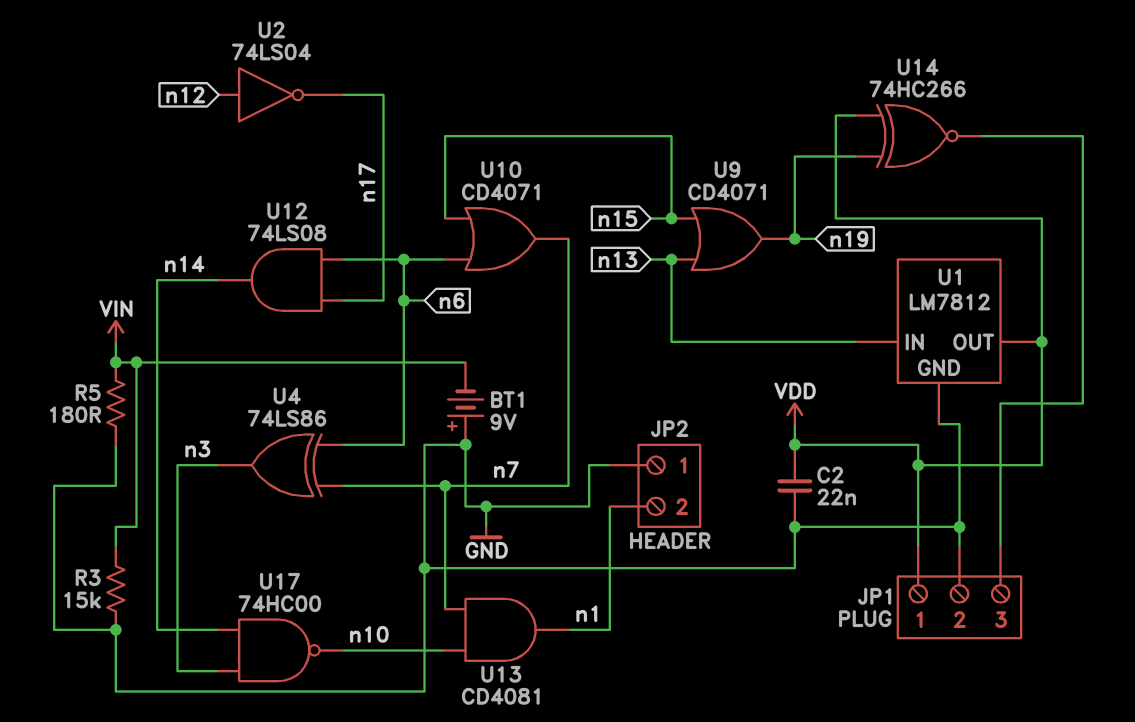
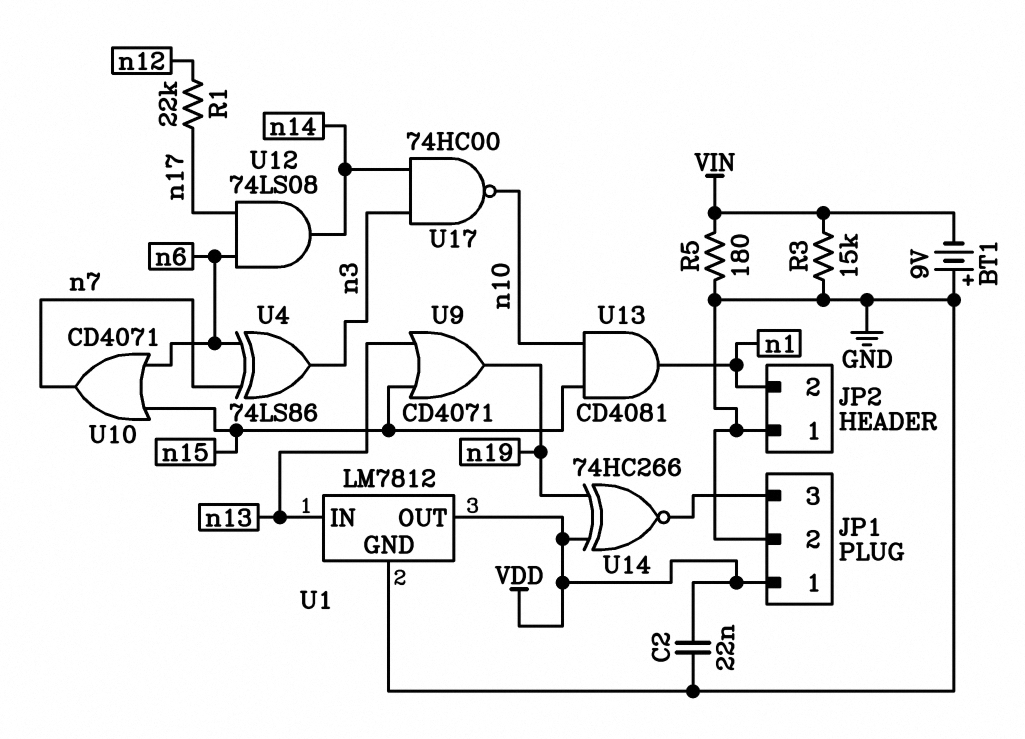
R1: none -> 22k (n12, n17)
U2: NOT 74LS04 (in n12, out n17) -> none
U13: AND CD4081 (in n7, in n10, out n1) -> AND CD4081 (in n10, in n15, out n1)

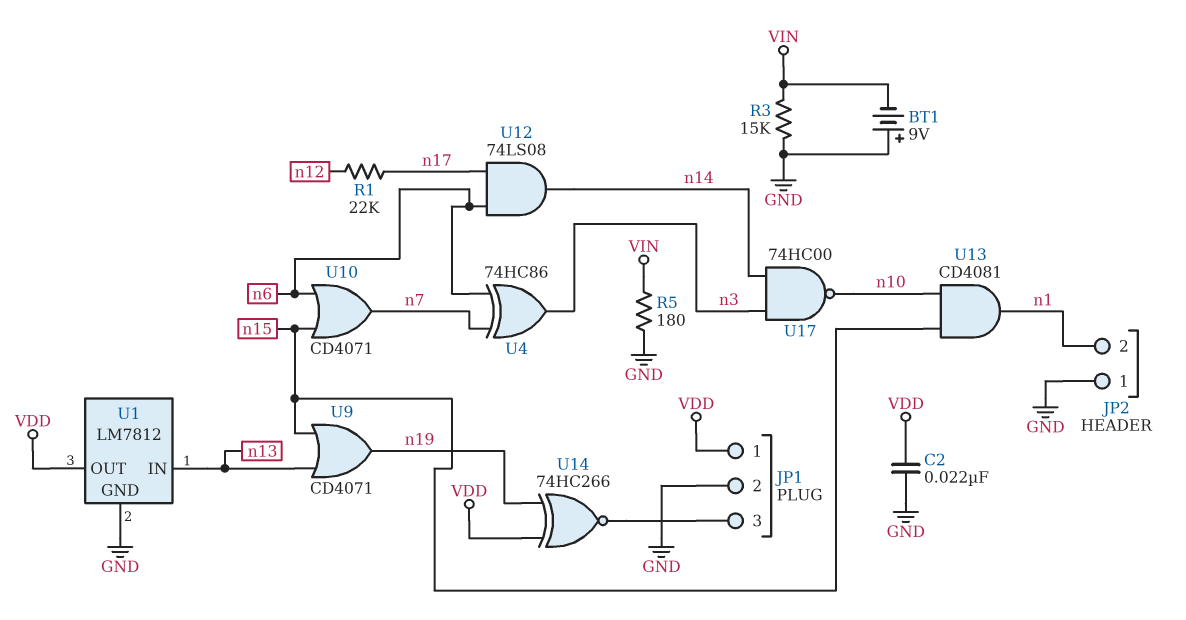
U4: XOR 74LS86 (in n6, in n7, out n3) -> XOR 74HC86 (in n6, in n7, out n3)

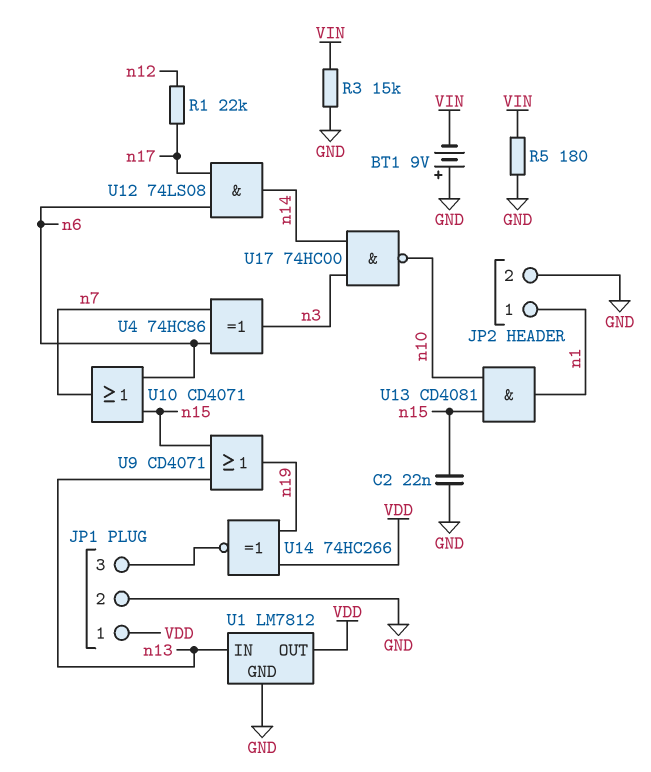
C2: 22nF (GND, VDD) -> 22nF (GND, n15)
JP2 pin 1: GND -> n1
JP2 pin 2: n1 -> GND

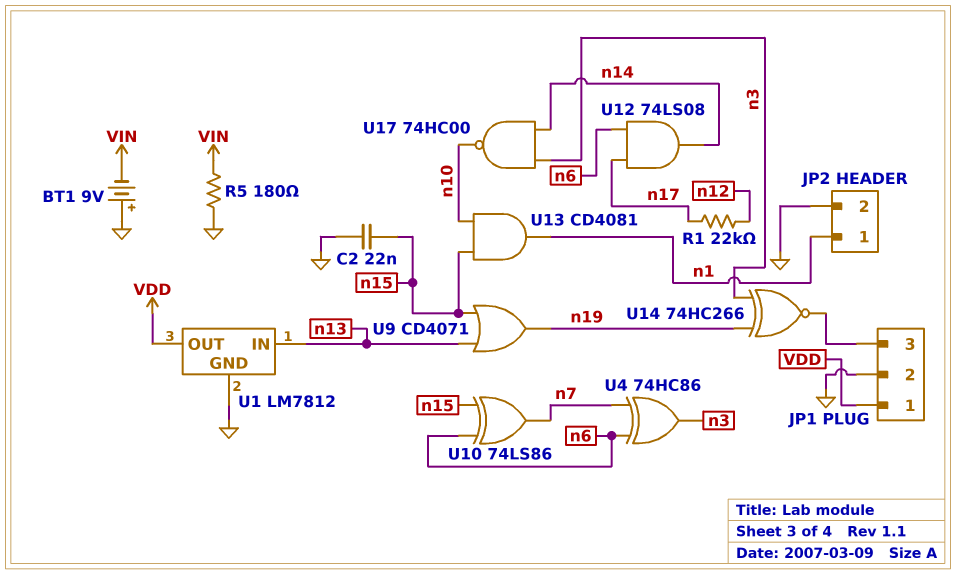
R3: 15k (GND, VIN) -> none
U10: OR CD4071 (in n6, in n15, out n7) -> XOR 74LS86 (in n6, in n15, out n7)
U14: XNOR 74HC266 (in VDD, in n19, out JP1/3) -> XNOR 74HC266 (in n3, in n19, out JP1/3)

